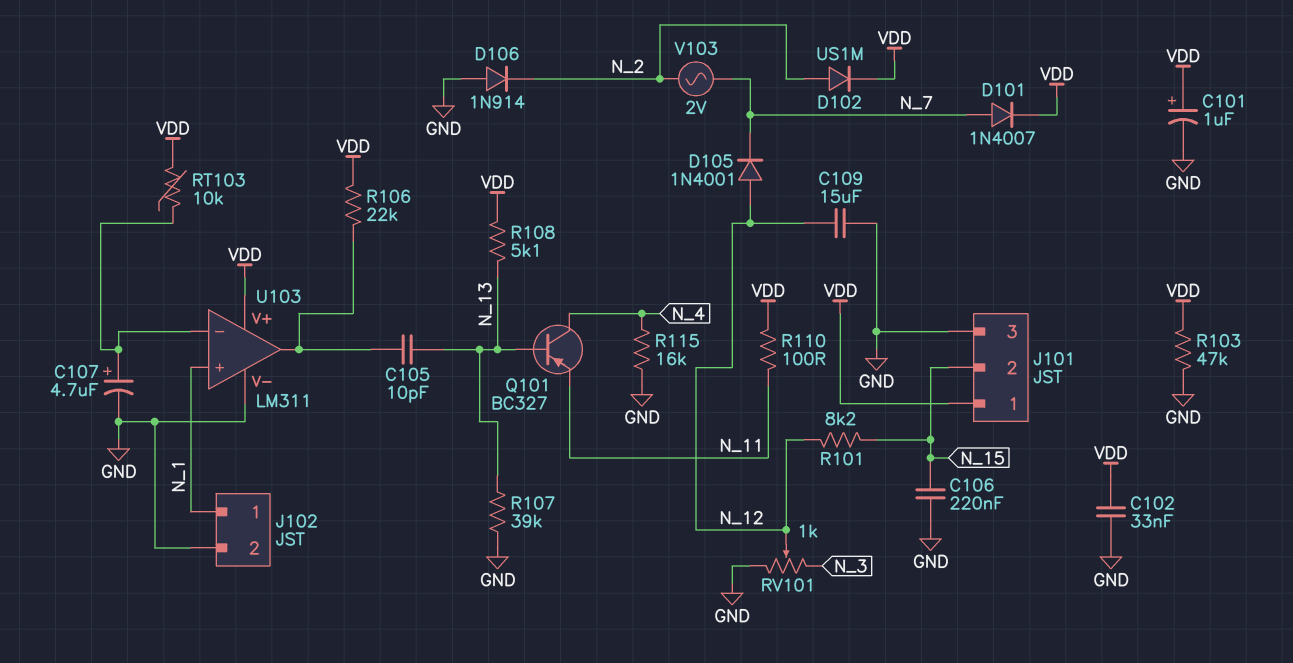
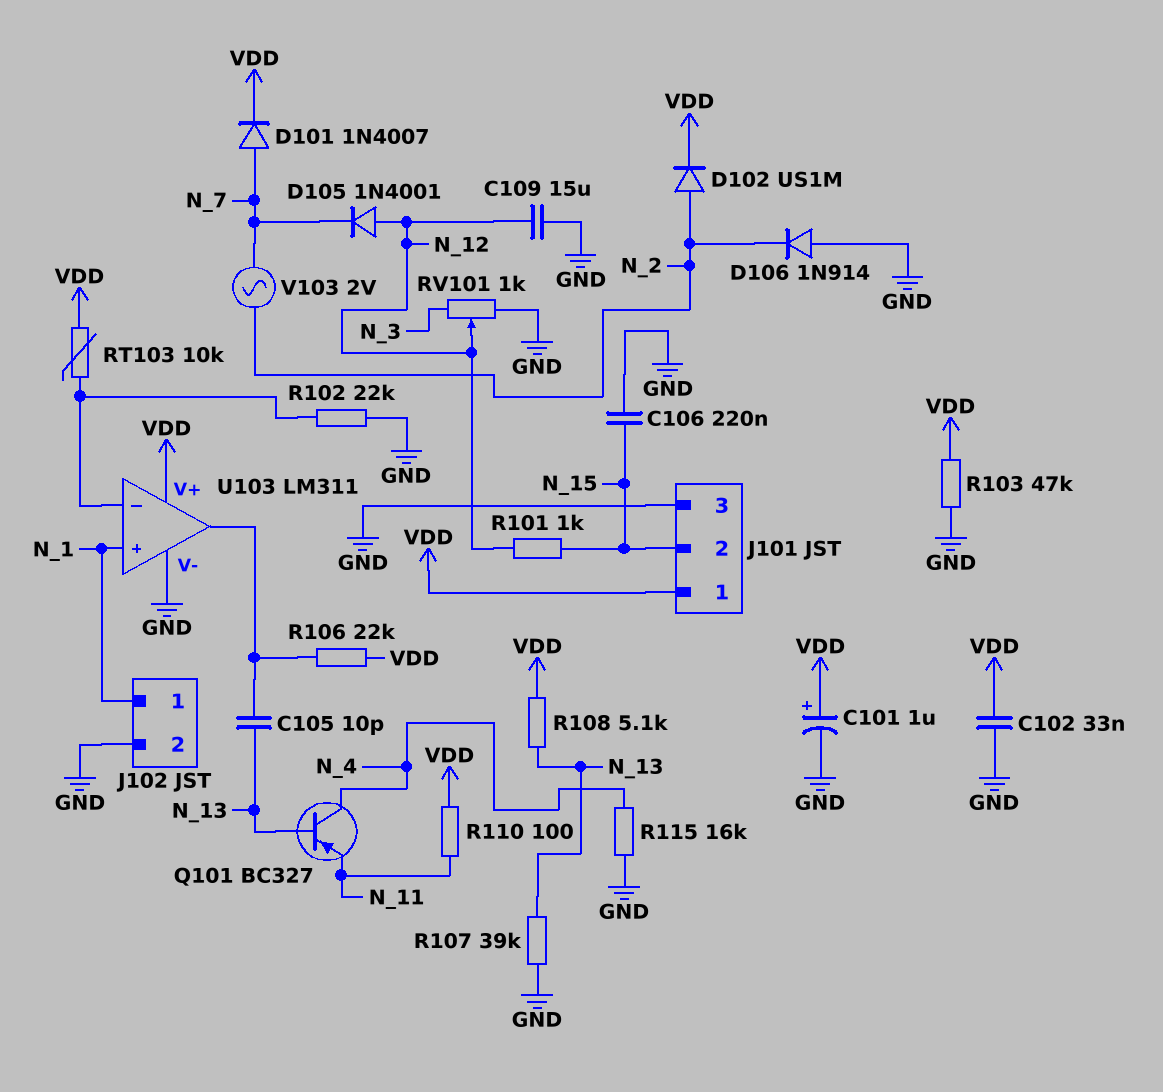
C107: 4.7uF (plus U103/in-, minus GND) -> none
R101: 8.2k (N_12, N_15) -> 1k (N_12, N_15)
R102: none -> 22k (GND, U103/in-)

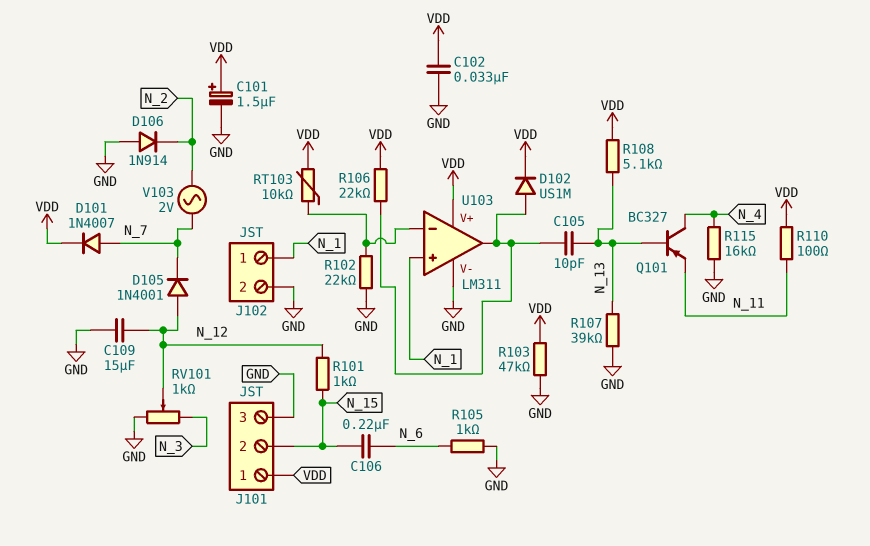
C101: 1uF (plus VDD, minus GND) -> 1.5uF (plus VDD, minus GND)
C106: 220nF (GND, N_15) -> 220nF (N_6, N_15)
D102: diode US1M (A N_2, K VDD) -> diode US1M (A U103/out, K VDD)
R105: none -> 1k (GND, N_6)

